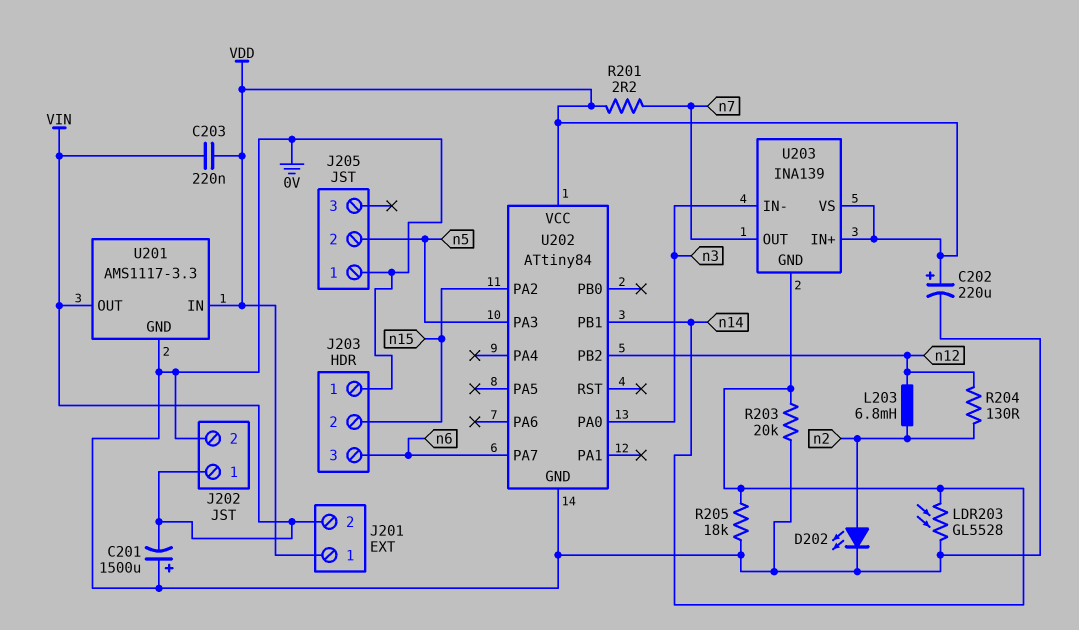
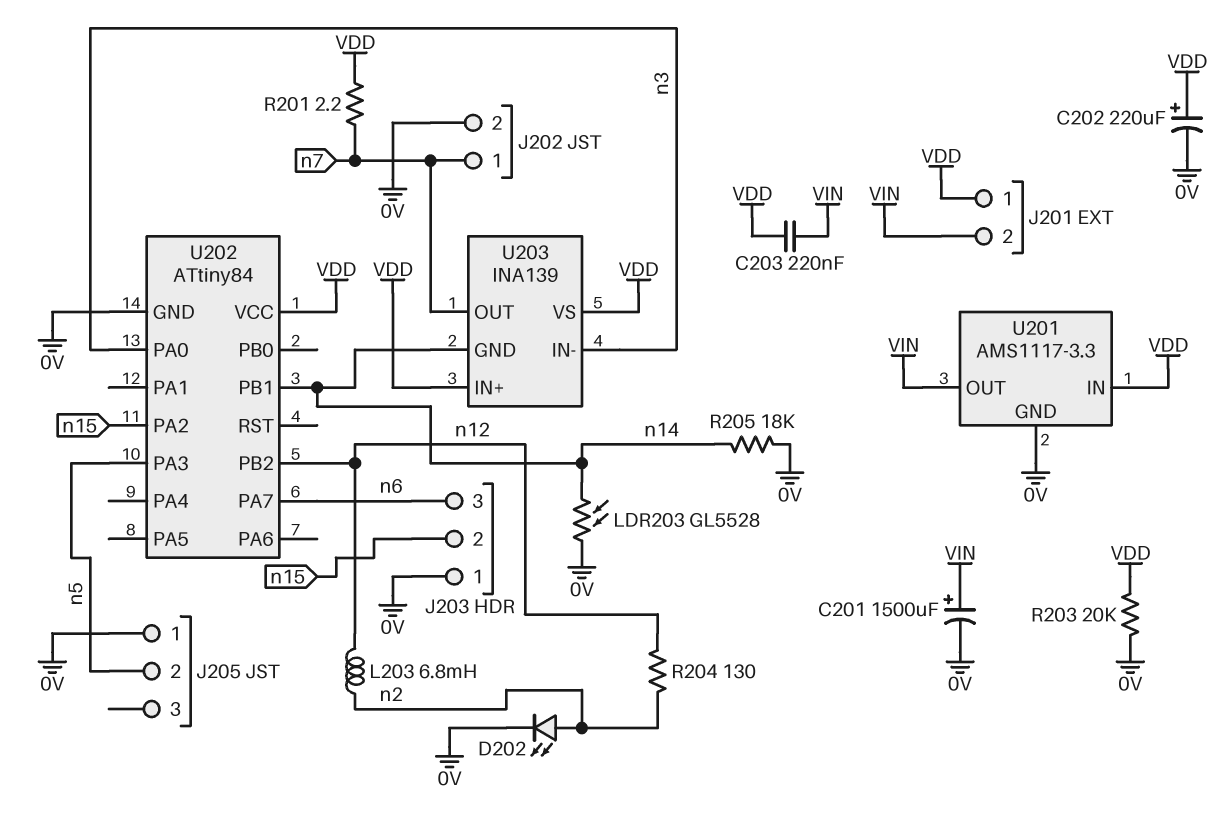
C201: 1500uF (plus 0V, minus VIN) -> 1500uF (plus VIN, minus 0V)
J202 pin 1: VIN -> n7
R203: 20k (0V, n14) -> 20k (0V, VDD)

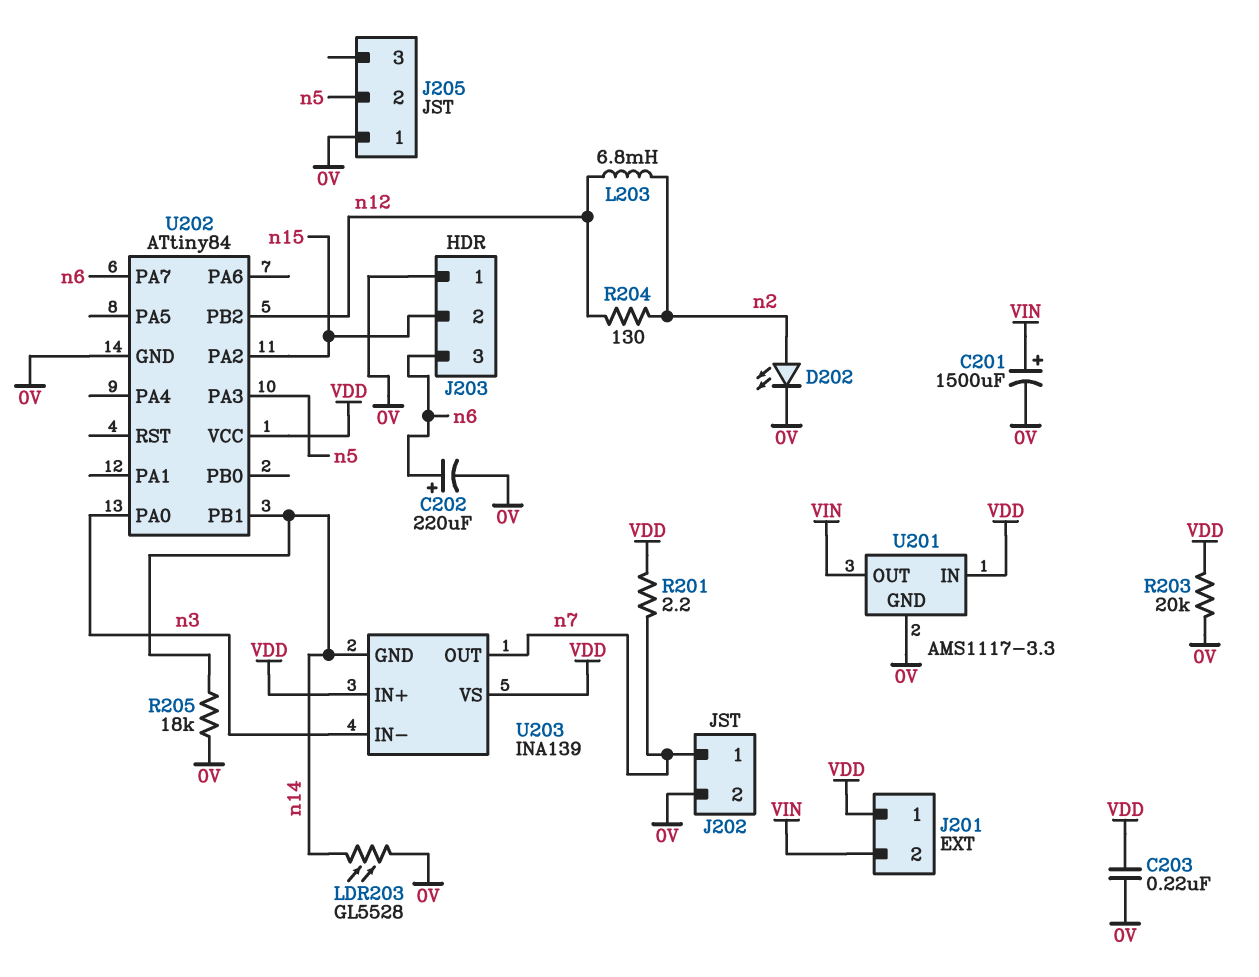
C202: 220uF (plus VDD, minus 0V) -> 220uF (plus n6, minus 0V)
C203: 220nF (VDD, VIN) -> 220nF (0V, VDD)

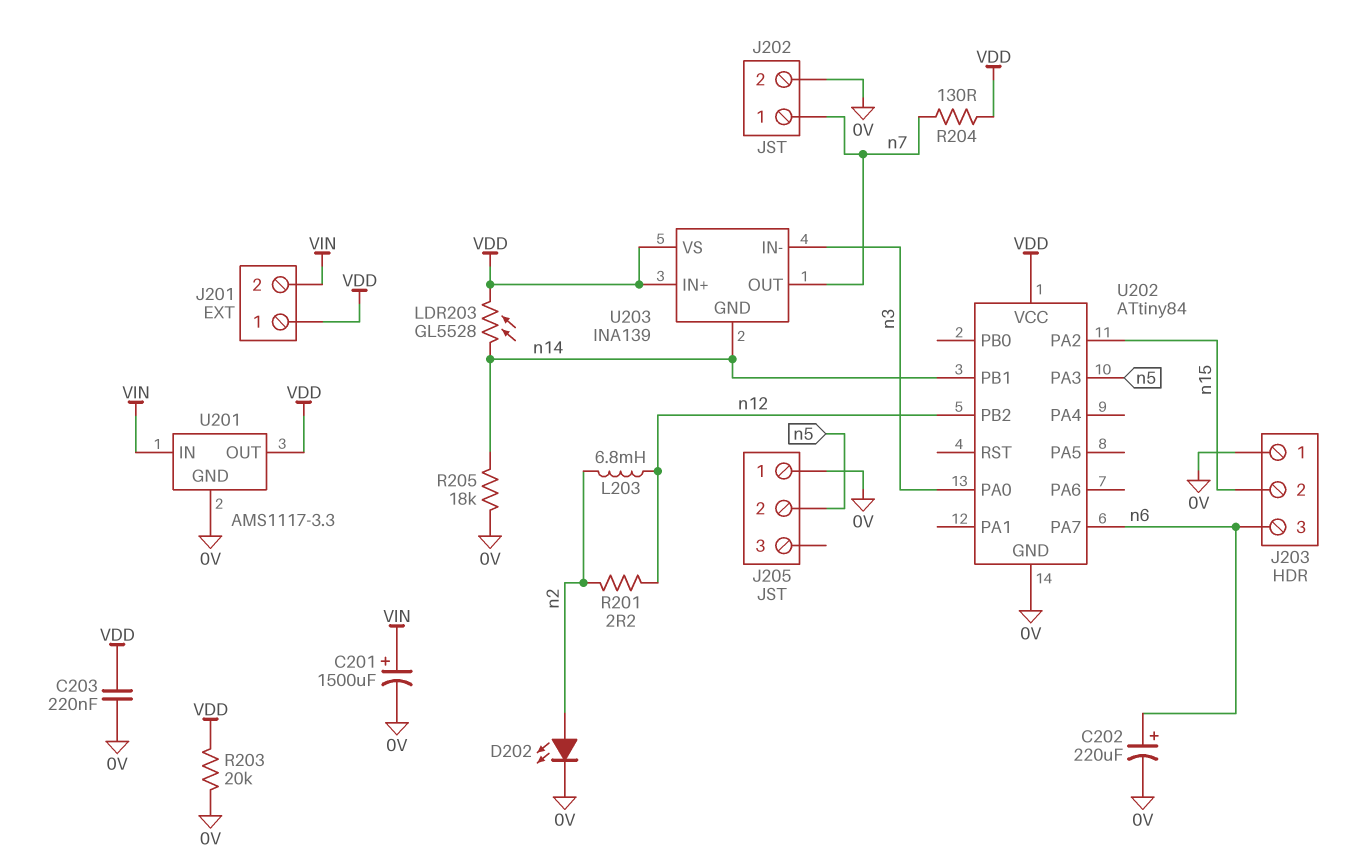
LDR203: GL5528 (0V, n14) -> GL5528 (VDD, n14)
R201: 2.2 (VDD, n7) -> 2.2 (n2, n12)
R204: 130 (n2, n12) -> 130 (VDD, n7)
U201 pin IN: VDD -> VIN
U201 pin OUT: VIN -> VDD

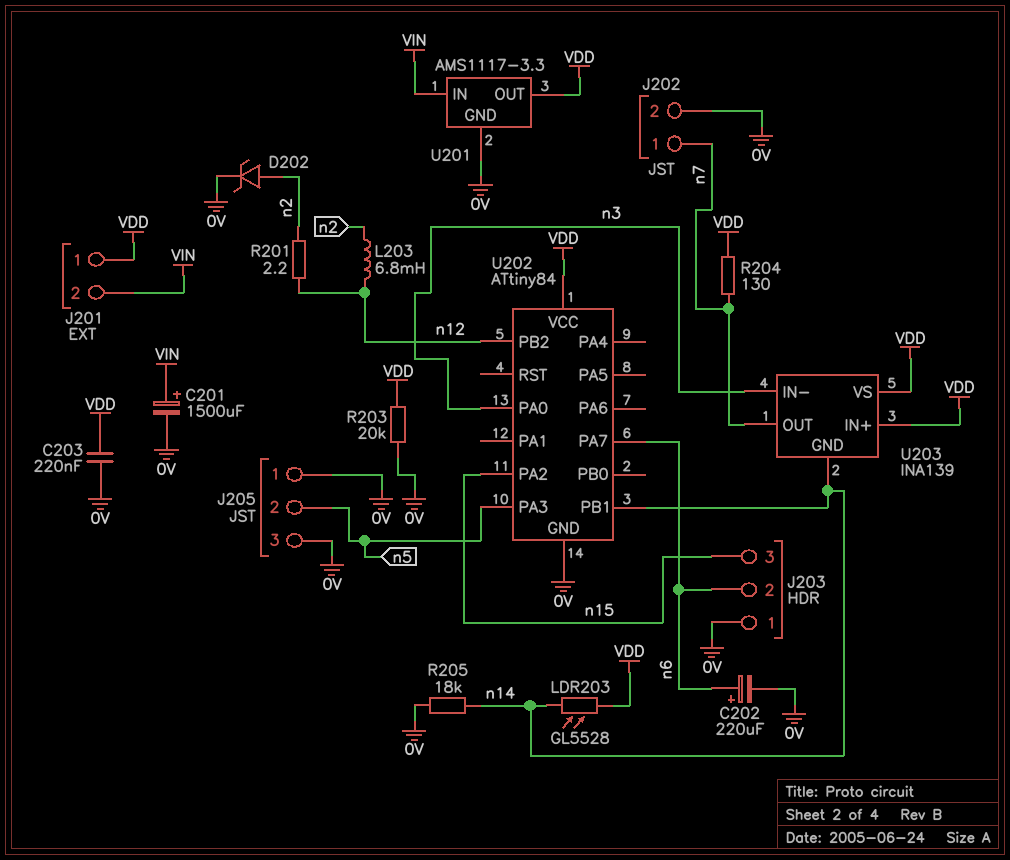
D202: LED (A n2, K 0V) -> zener (A n2, K 0V)
J203 pin 2: n15 -> n6
J203 pin 3: n6 -> n15
J205 pin 3: none -> 0V

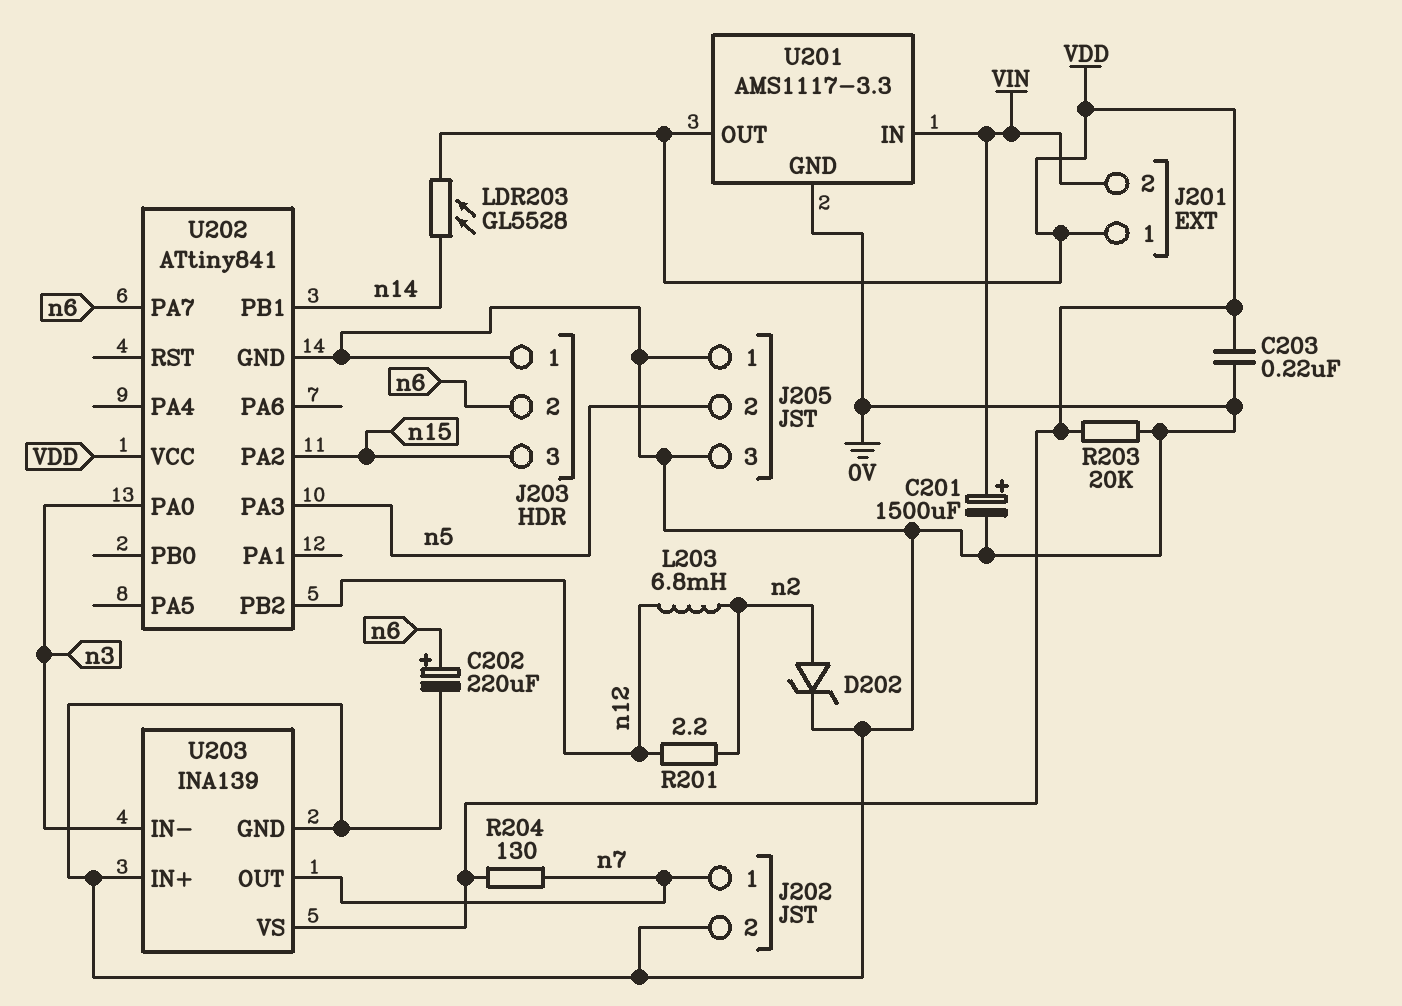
R205: 18k (0V, n14) -> none
U202: ATtiny84 -> ATtiny841
U203 pin GND: n14 -> 0V
U203 pin IN+: VDD -> 0V

